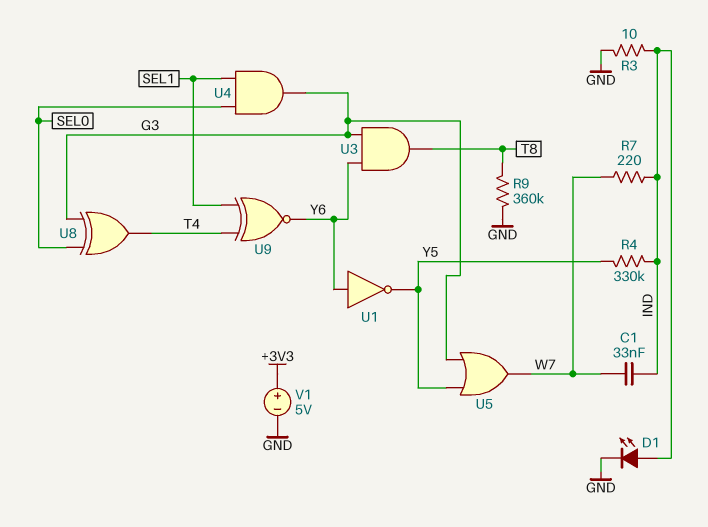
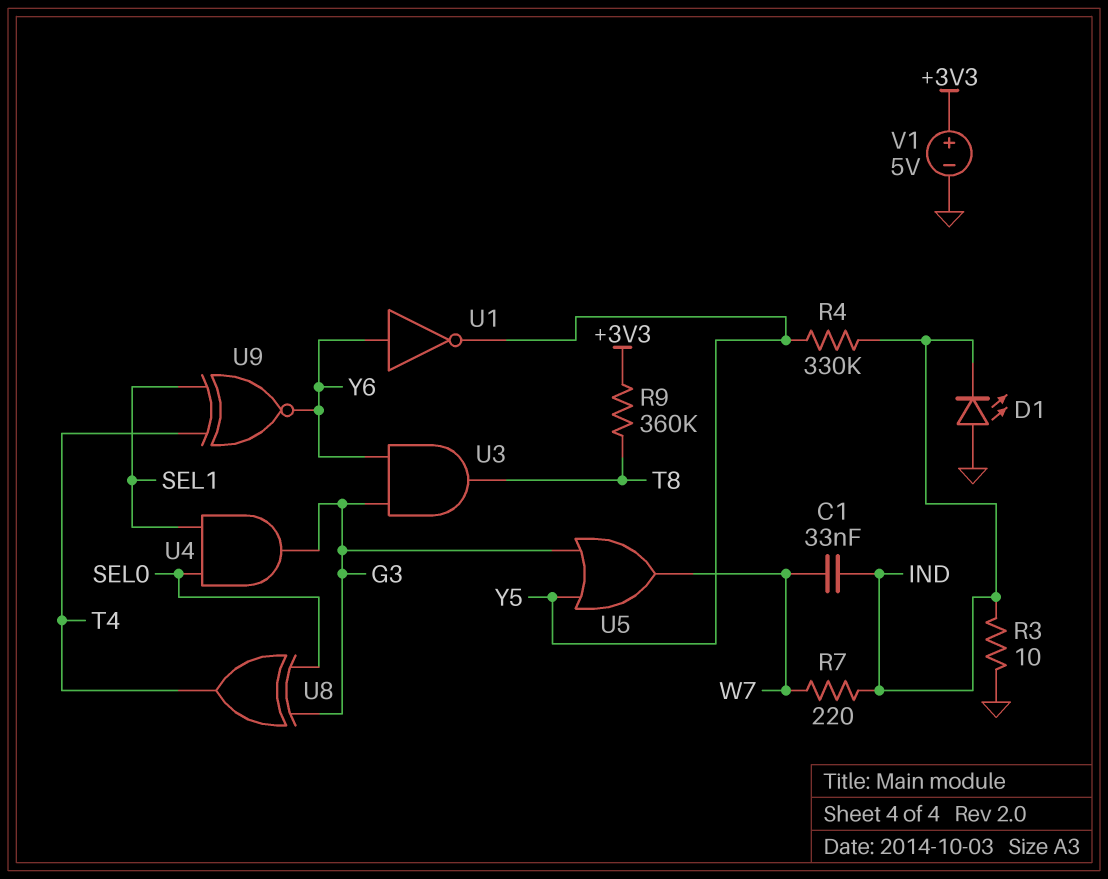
D1: LED (A IND, K GND) -> LED (A GND, K IND)
R9: 360k (GND, T8) -> 360k (+3V3, T8)

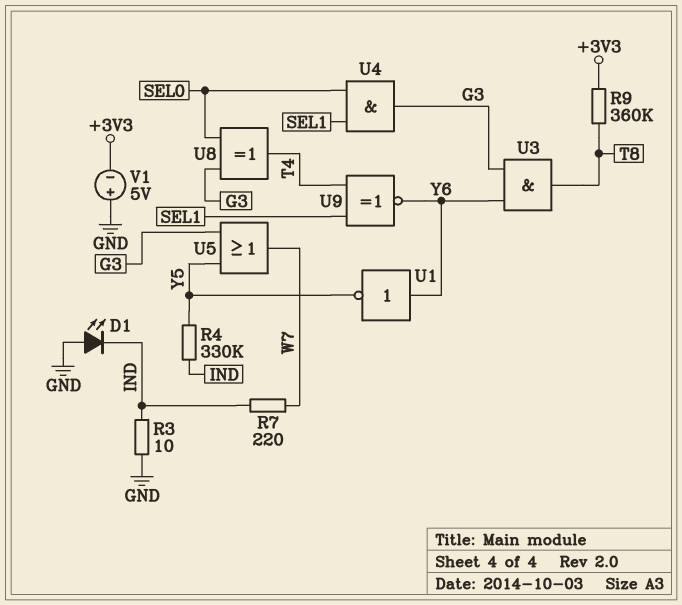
C1: 33nF (IND, W7) -> none
V1: 5V (plus +3V3, minus GND) -> 5V (plus GND, minus +3V3)

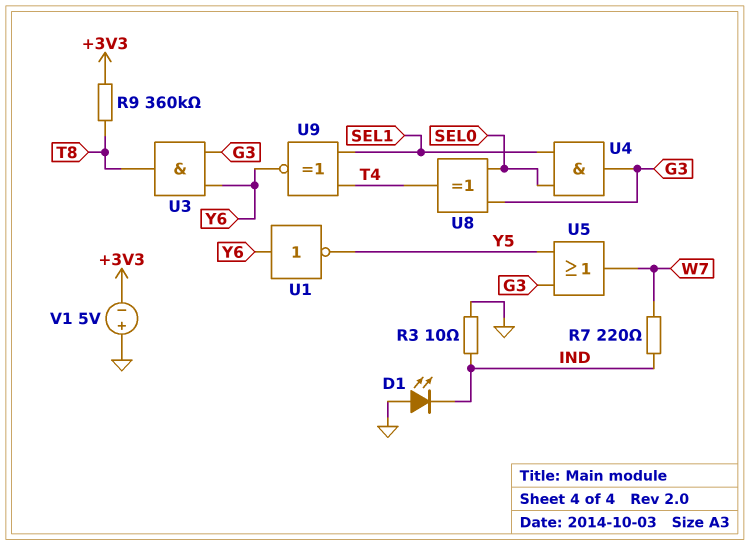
R4: 330k (IND, Y5) -> none

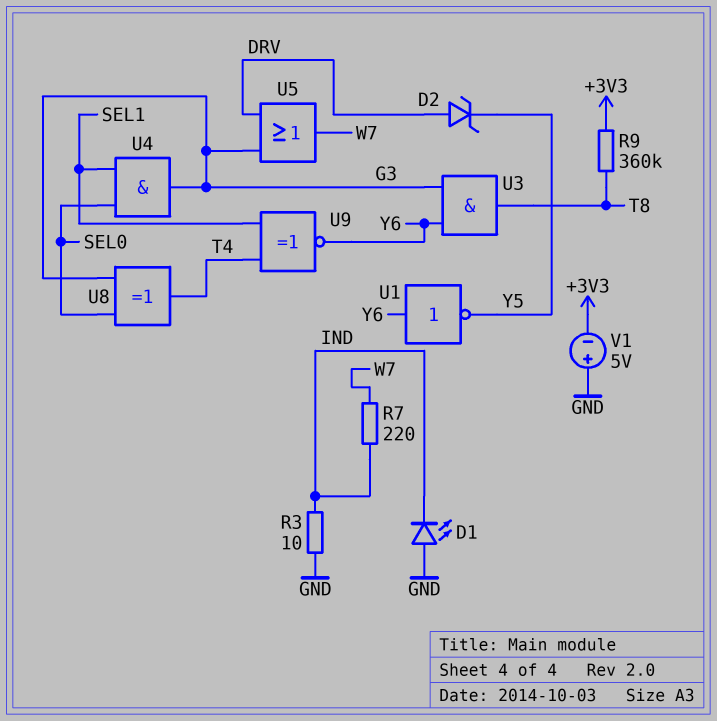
D2: none -> zener (A DRV, K Y5)
U5: OR (in G3, in Y5, out W7) -> OR (in DRV, in G3, out W7)

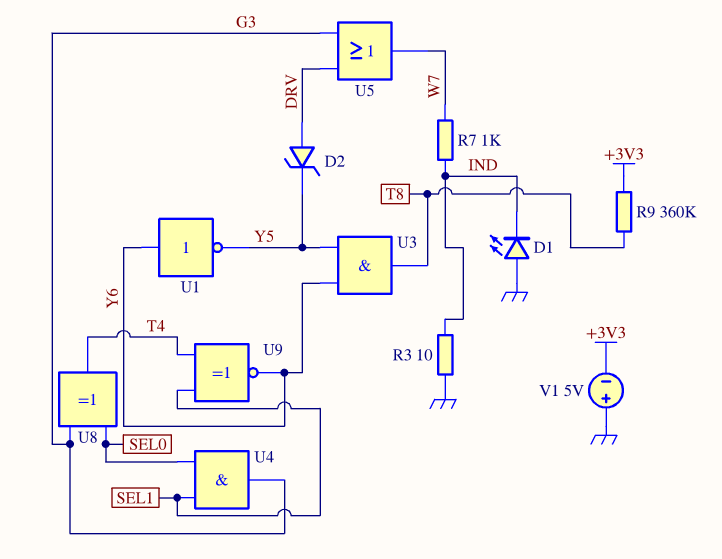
R7: 220 (IND, W7) -> 1k (IND, W7)
U3: AND (in G3, in Y6, out T8) -> AND (in Y5, in Y6, out T8)

